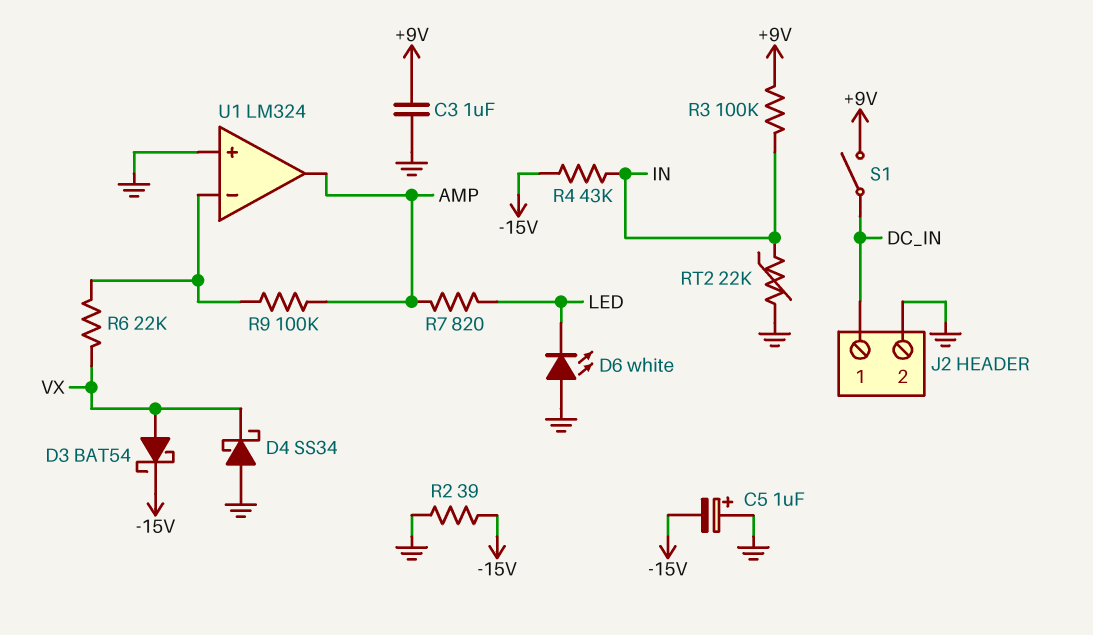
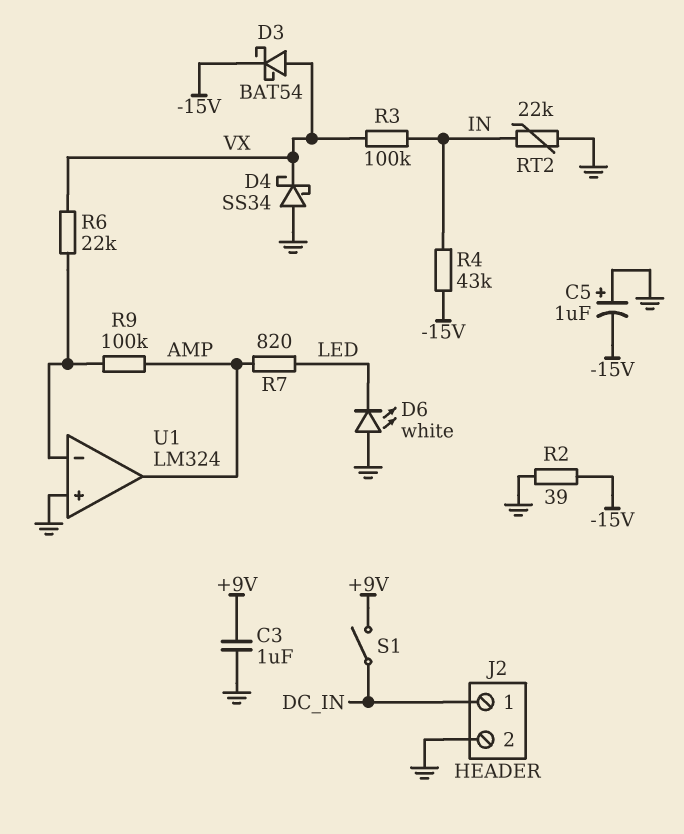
R3: 100k (+9V, IN) -> 100k (IN, VX)

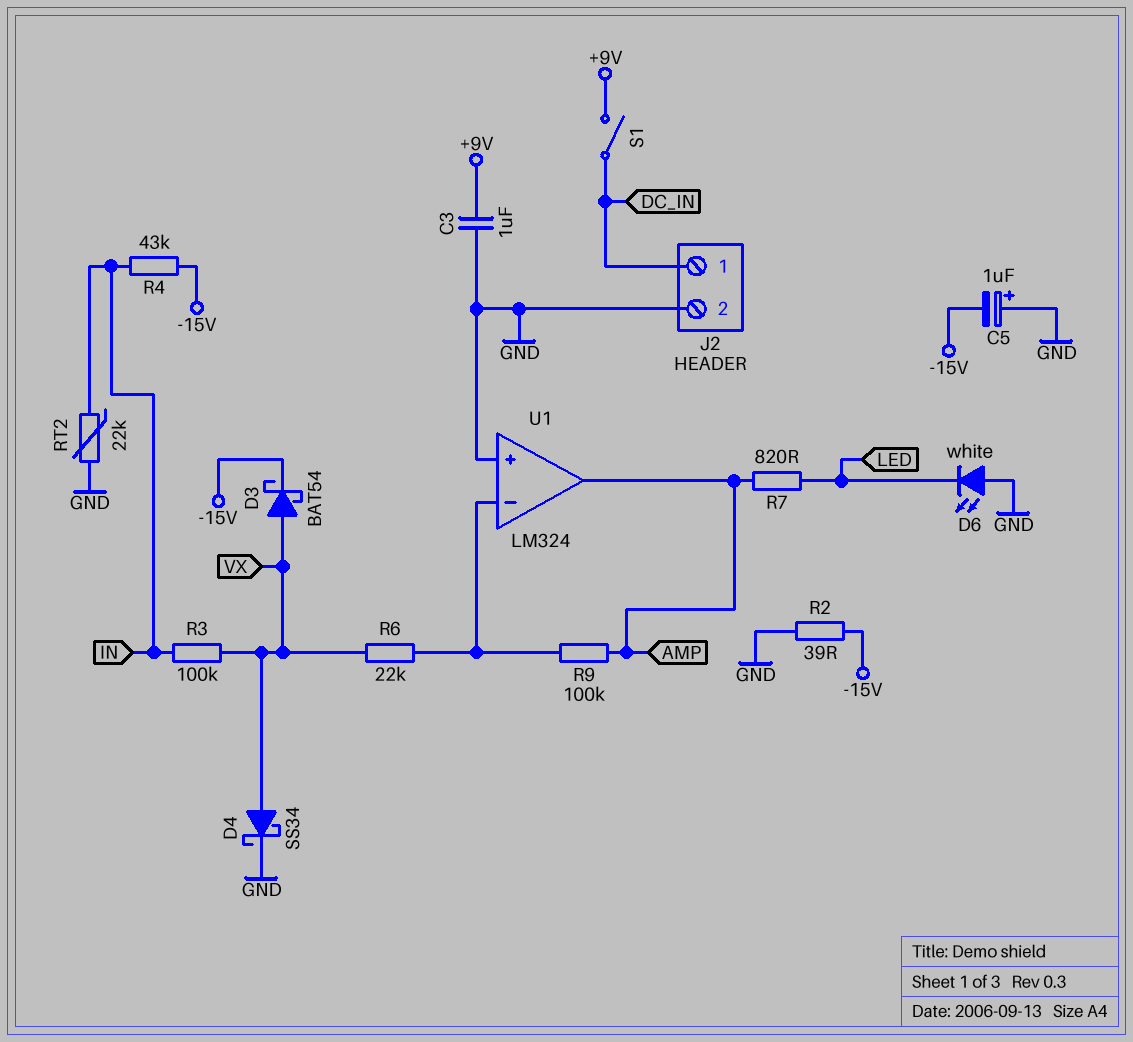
D4: schottky SS34 (A GND, K VX) -> schottky SS34 (A VX, K GND)

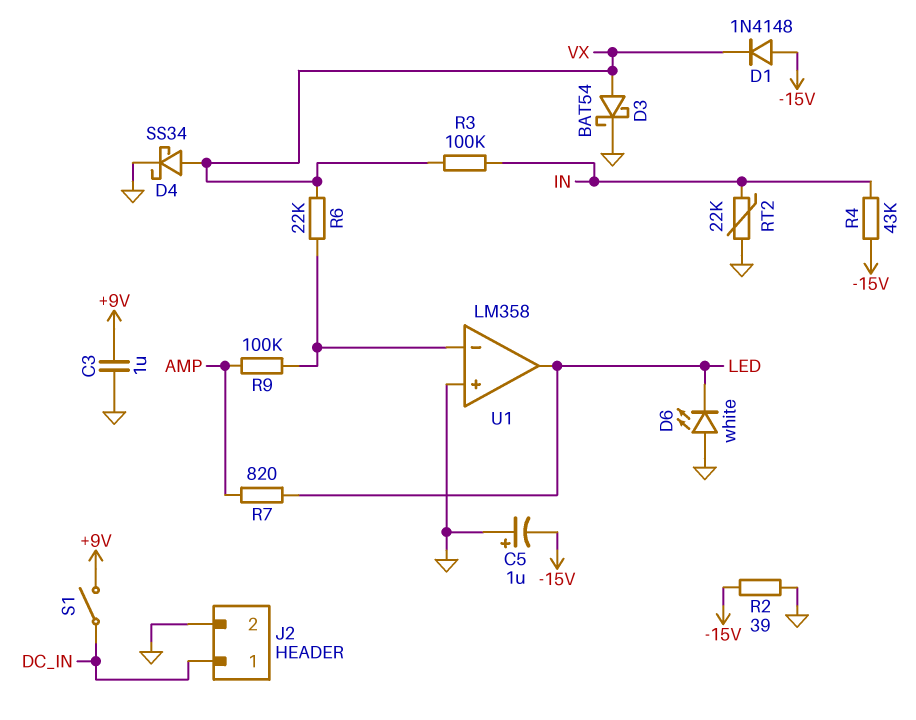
D1: none -> diode 1N4148 (A -15V, K VX)
D3: schottky BAT54 (A VX, K -15V) -> schottky BAT54 (A VX, K GND)
U1: LM324 -> LM358
U1 pin out: AMP -> LED

